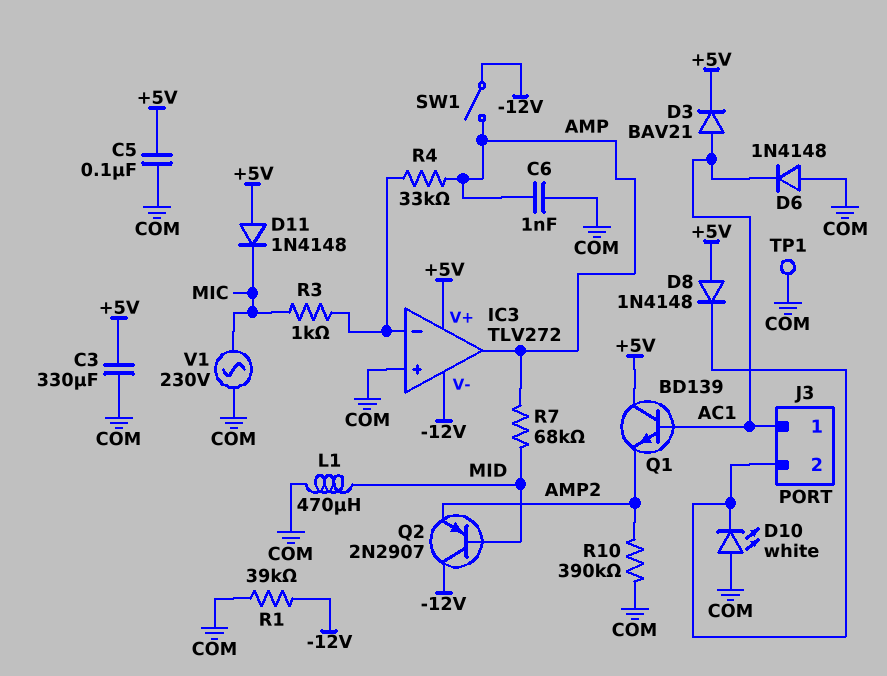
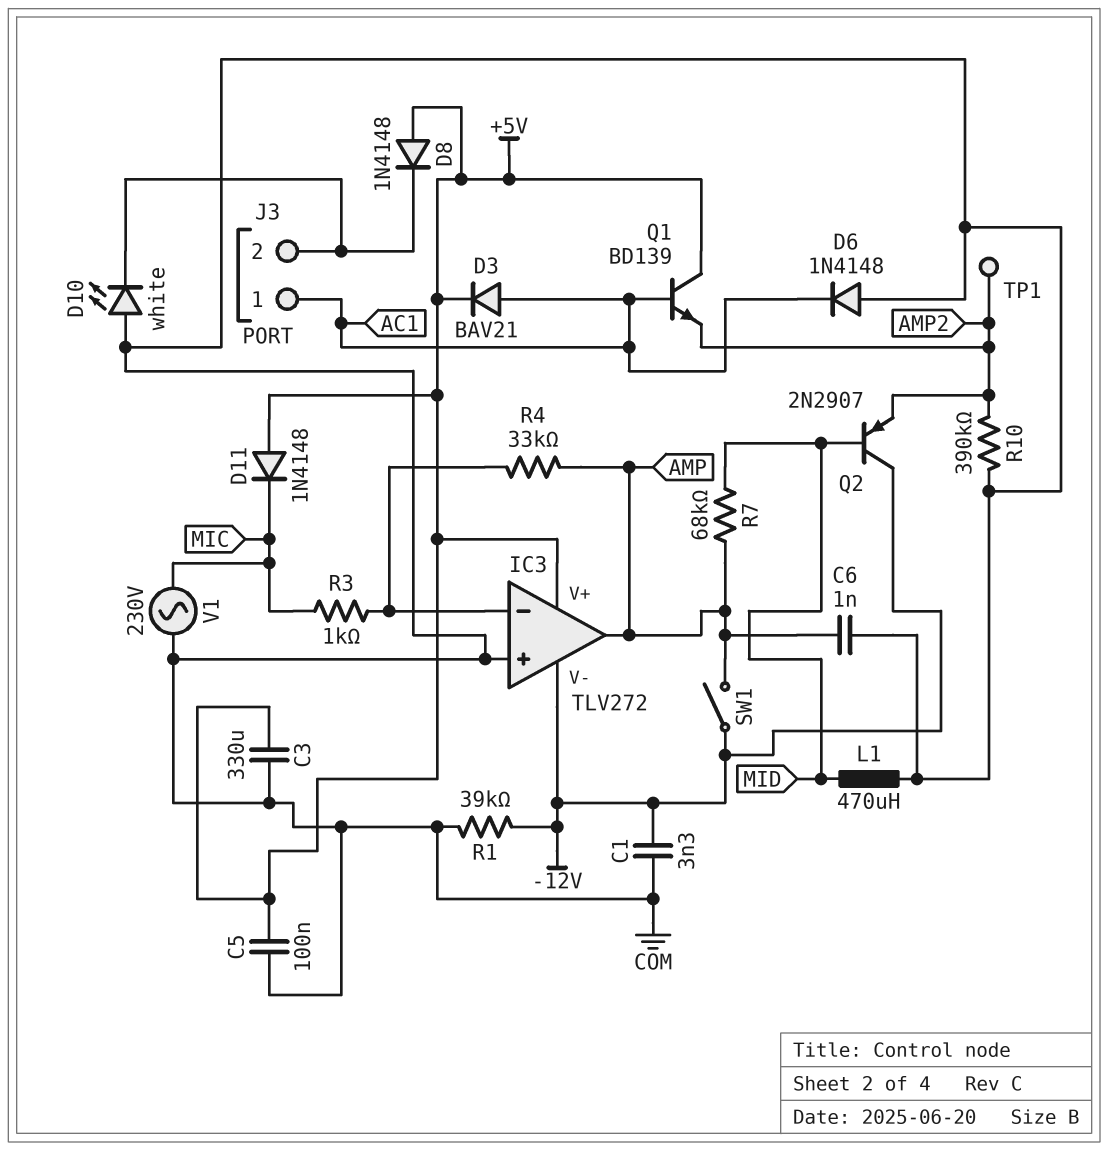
C1: none -> 3.3nF (-12V, COM)
TP1: test point (COM) -> test point (AMP2)

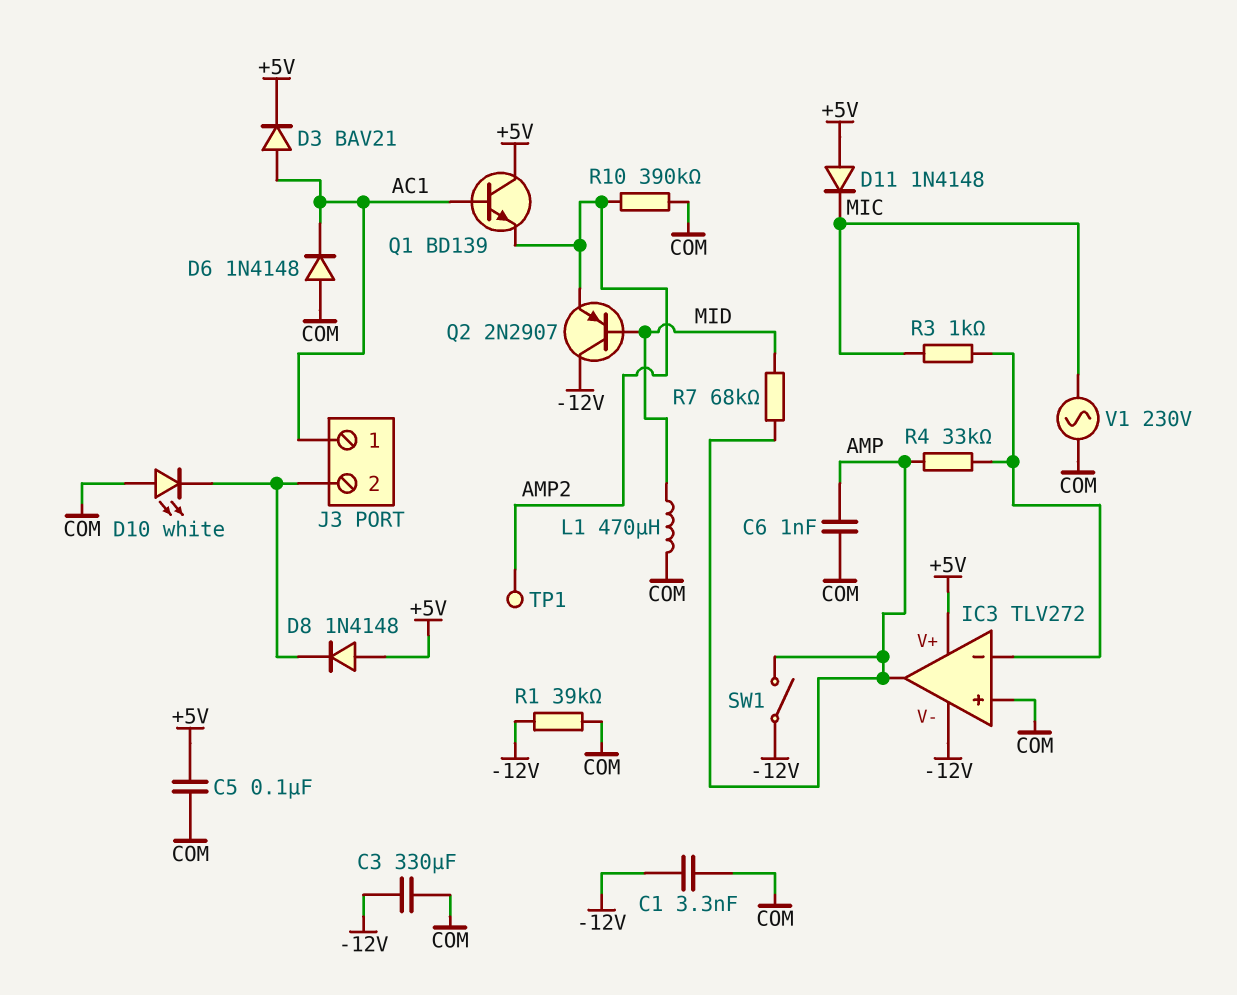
C3: 330uF (+5V, COM) -> 330uF (-12V, COM)

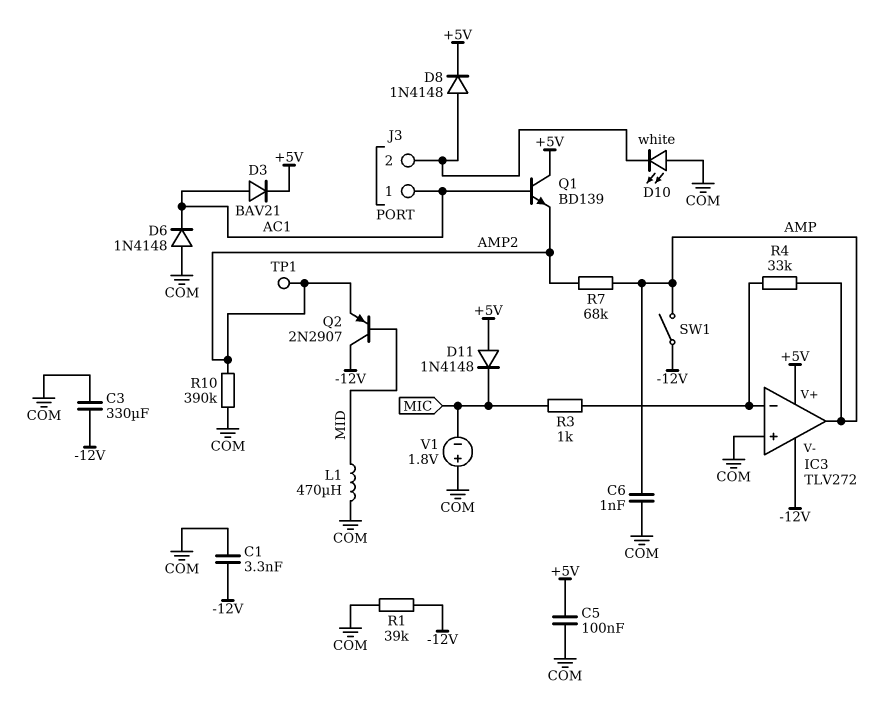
D8: diode 1N4148 (A +5V, K J3/2) -> diode 1N4148 (A J3/2, K +5V)
R7: 68k (AMP, MID) -> 68k (AMP, AMP2)
V1: AC 230V (COM, MIC) -> 1.8V (plus COM, minus MIC)

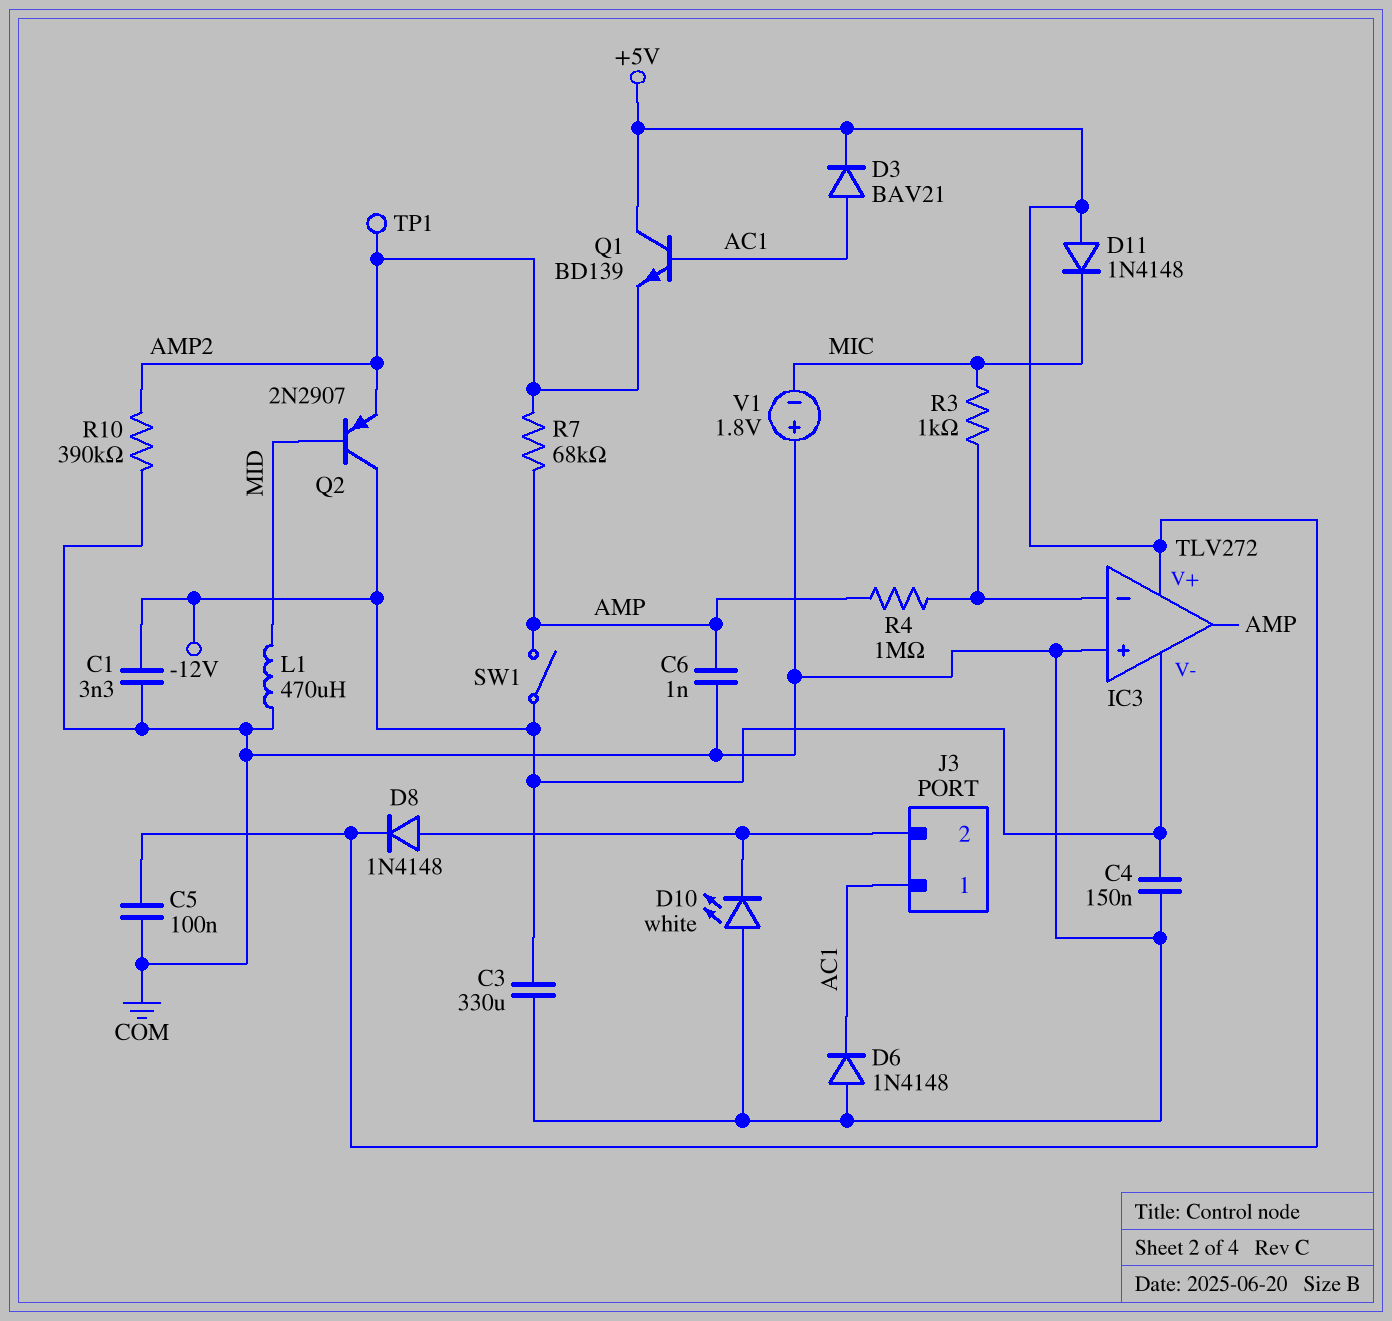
C4: none -> 150nF (-12V, COM)
R1: 39k (-12V, COM) -> none
R4: 33k (AMP, IC3/in-) -> 1M (AMP, IC3/in-)

